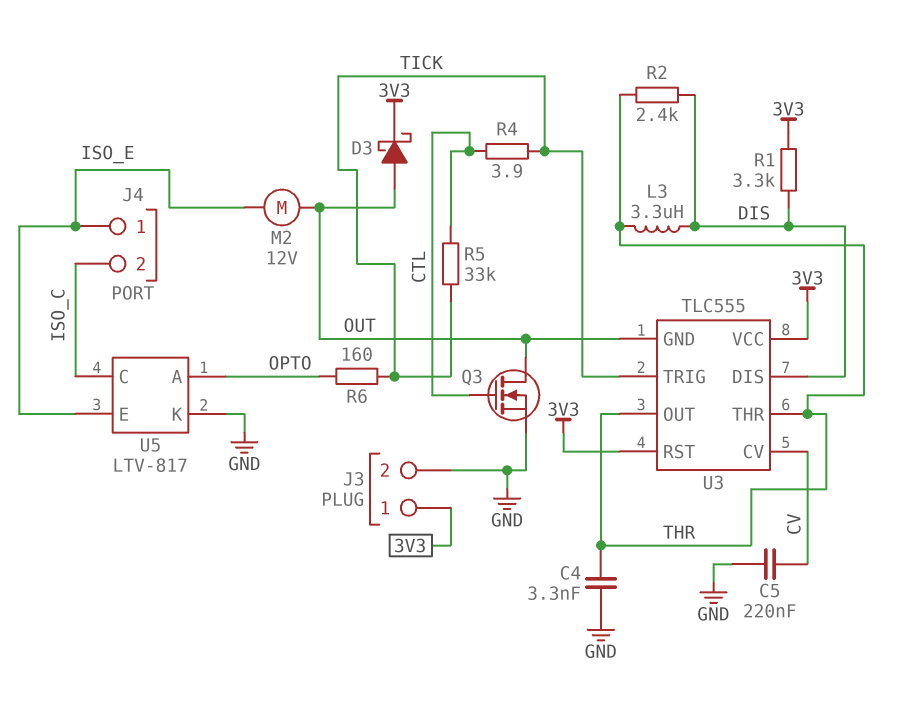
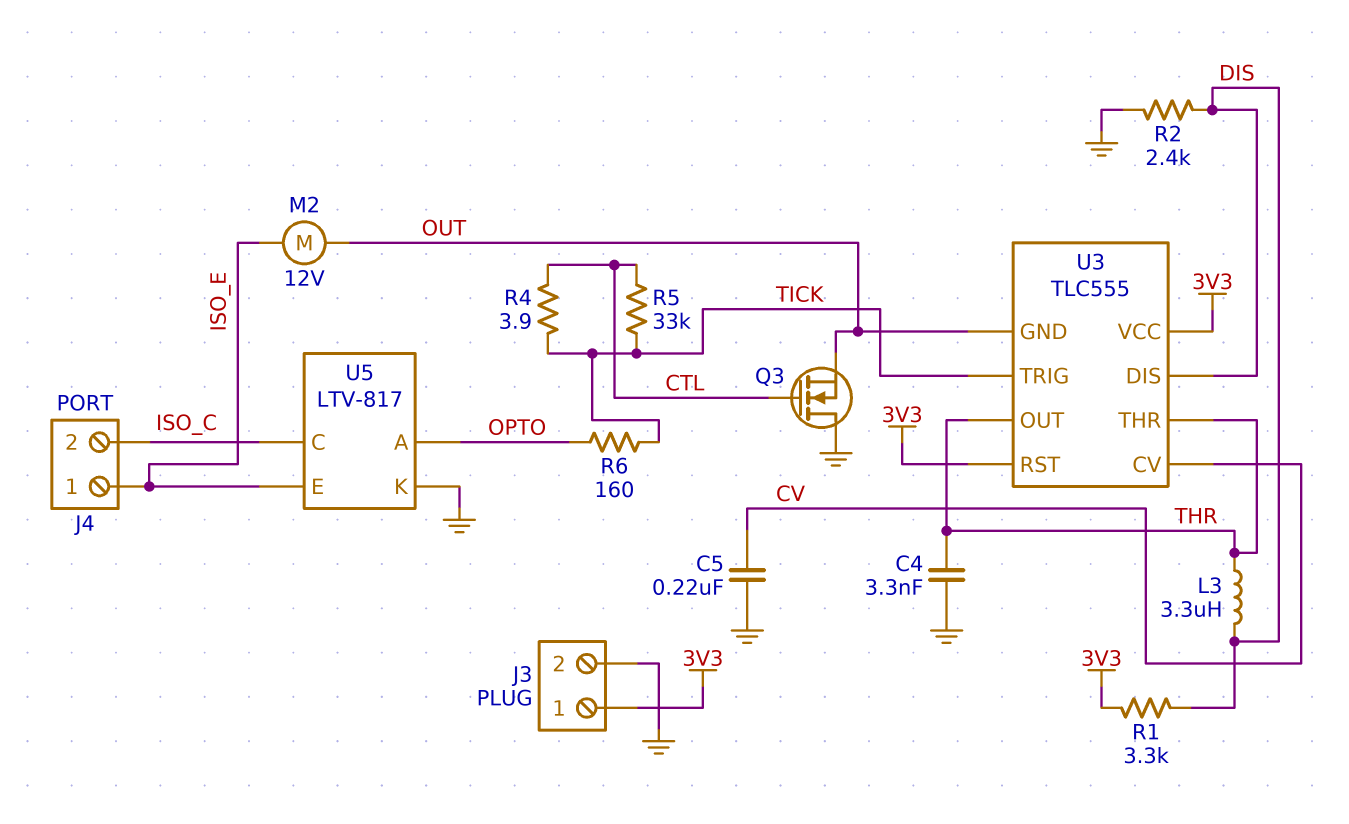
D3: schottky (A OUT, K 3V3) -> none
Q3: NMOS (G CTL, D OUT, S GND) -> NMOS (G CTL, D GND, S OUT)
R2: 2.4k (DIS, THR) -> 2.4k (DIS, GND)

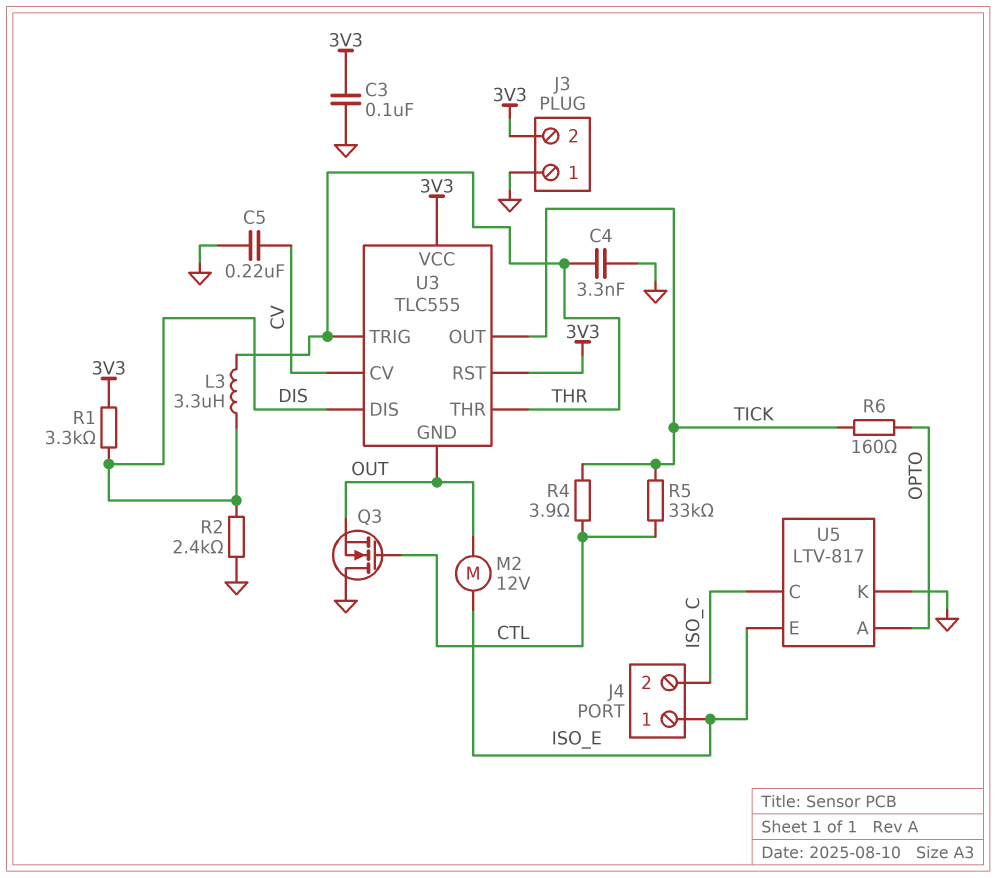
C3: none -> 100nF (3V3, GND)
J3 pin 1: 3V3 -> GND
J3 pin 2: GND -> 3V3
U3 pin OUT: THR -> TICK
U3 pin TRIG: TICK -> THR

